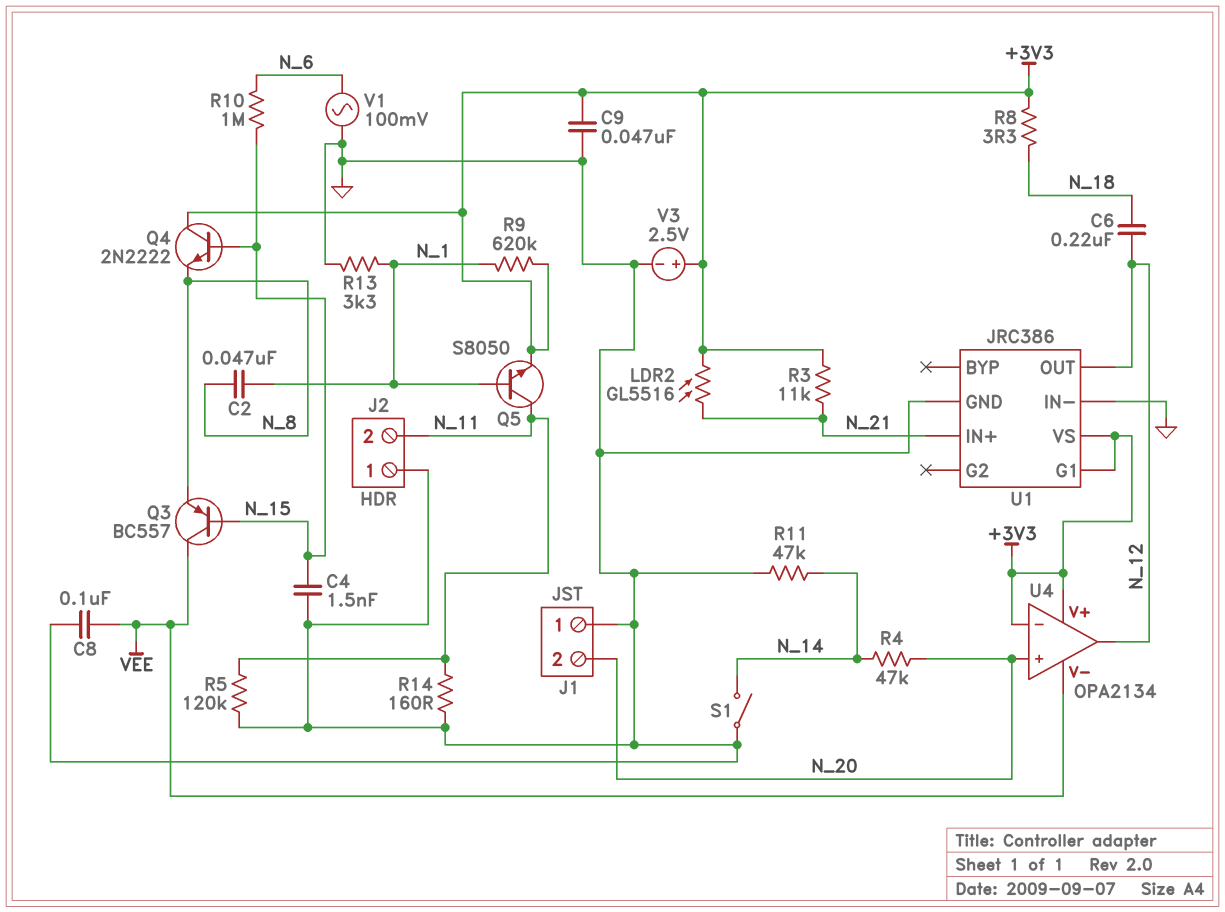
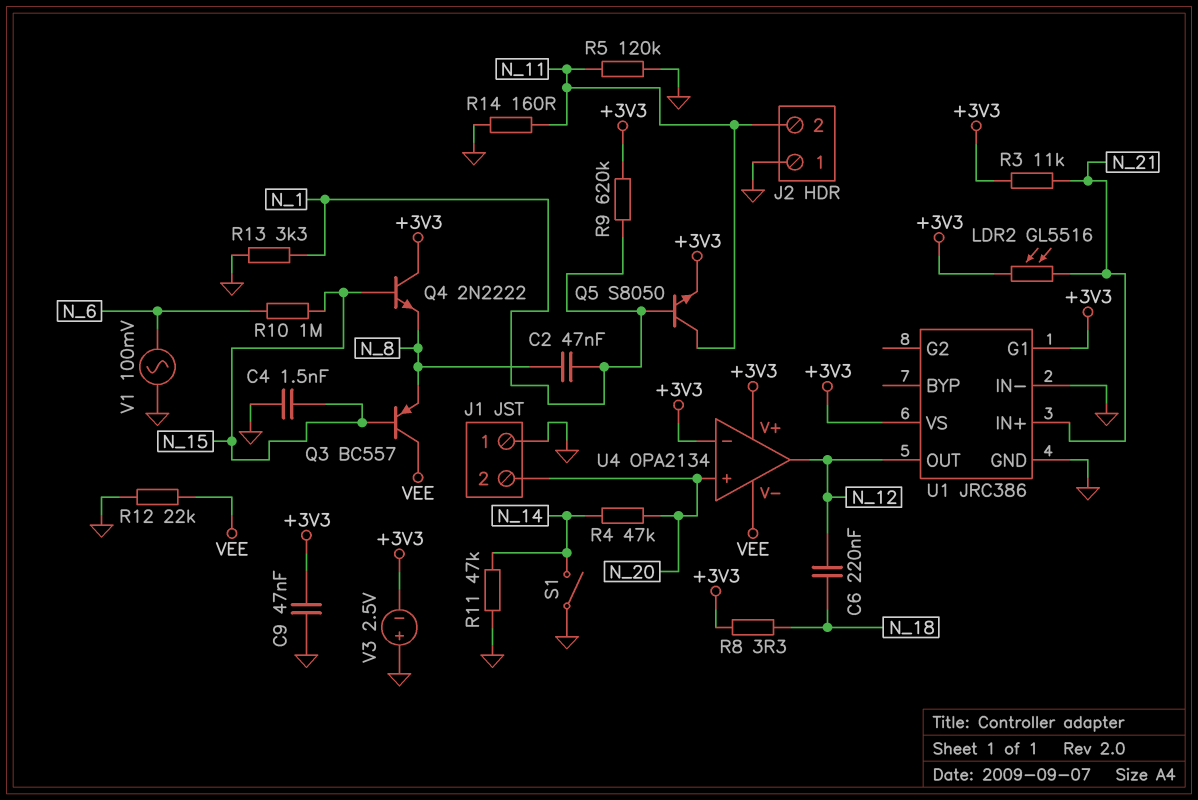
C8: 100nF (GND, VEE) -> none
R12: none -> 22k (GND, VEE)
V3: 2.5V (plus +3V3, minus GND) -> 2.5V (plus GND, minus +3V3)

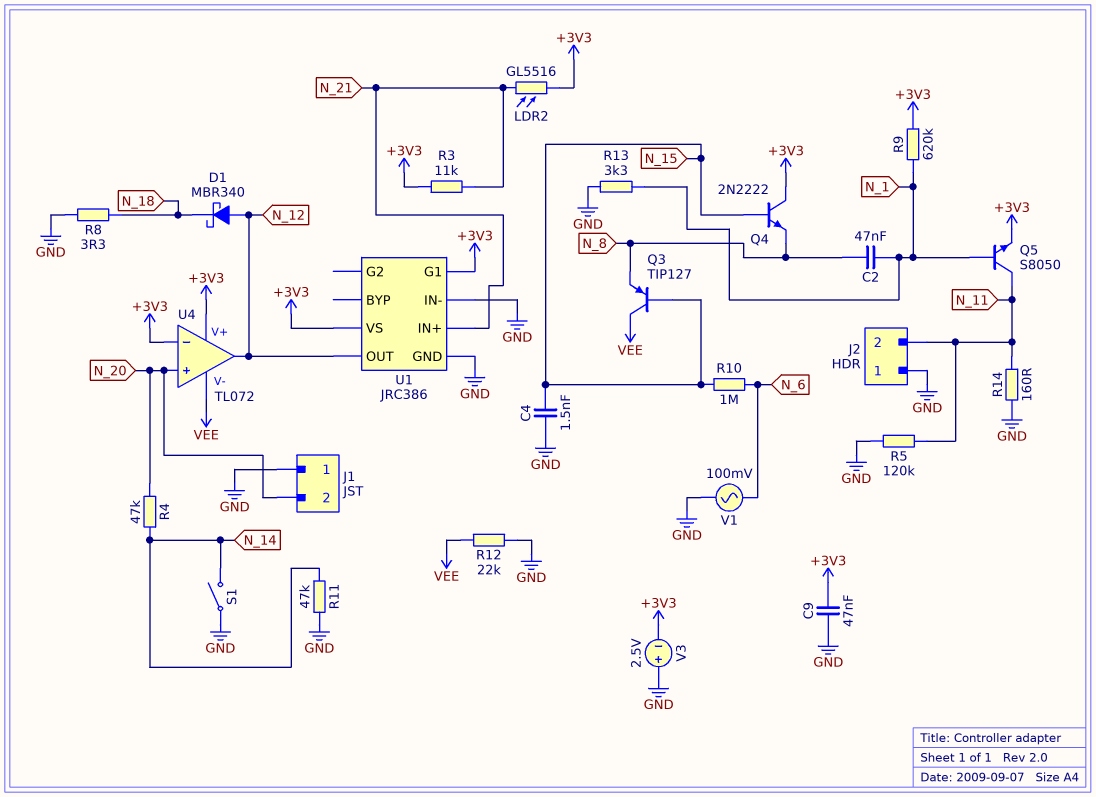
C6: 220nF (N_12, N_18) -> none
D1: none -> schottky MBR340 (A N_12, K N_18)
Q3: PNP BC557 (B N_15, C VEE, E N_8) -> PNP TIP127 (B N_15, C VEE, E N_8)
R8: 3.3 (+3V3, N_18) -> 3.3 (GND, N_18)
U4: OPA2134 -> TL072

